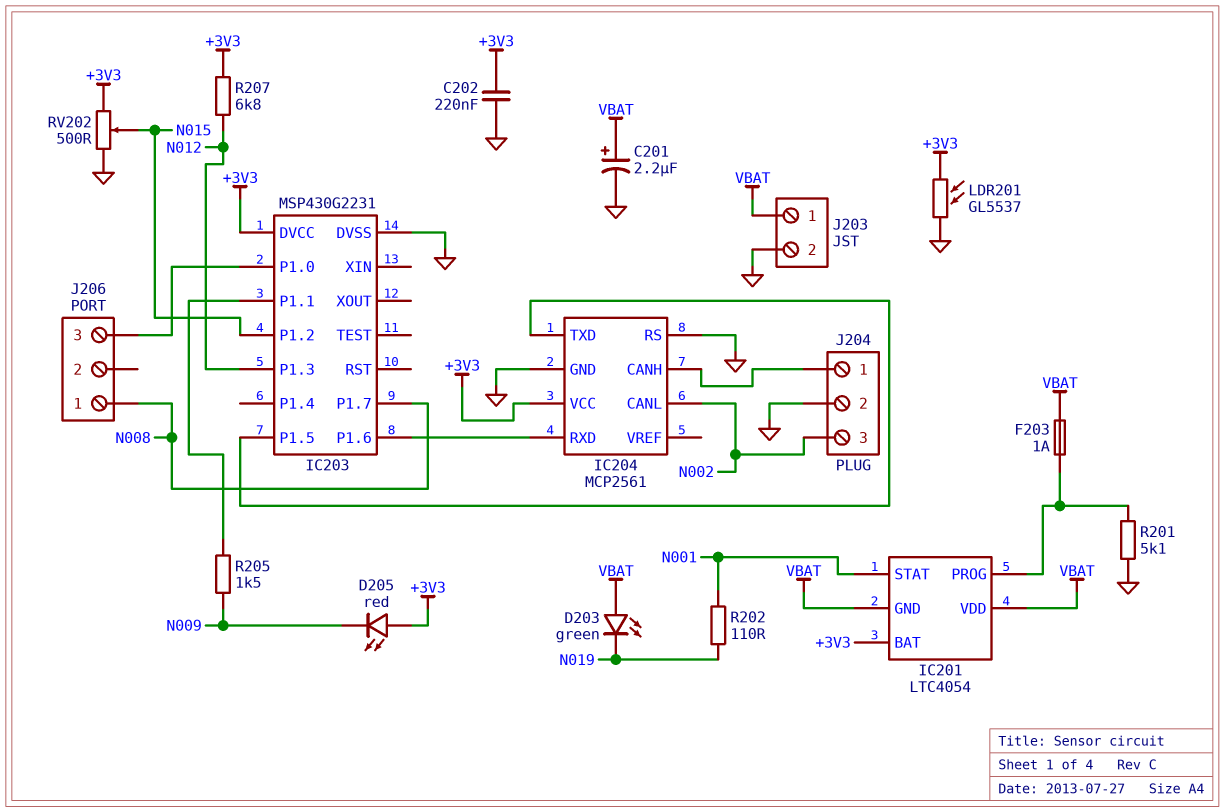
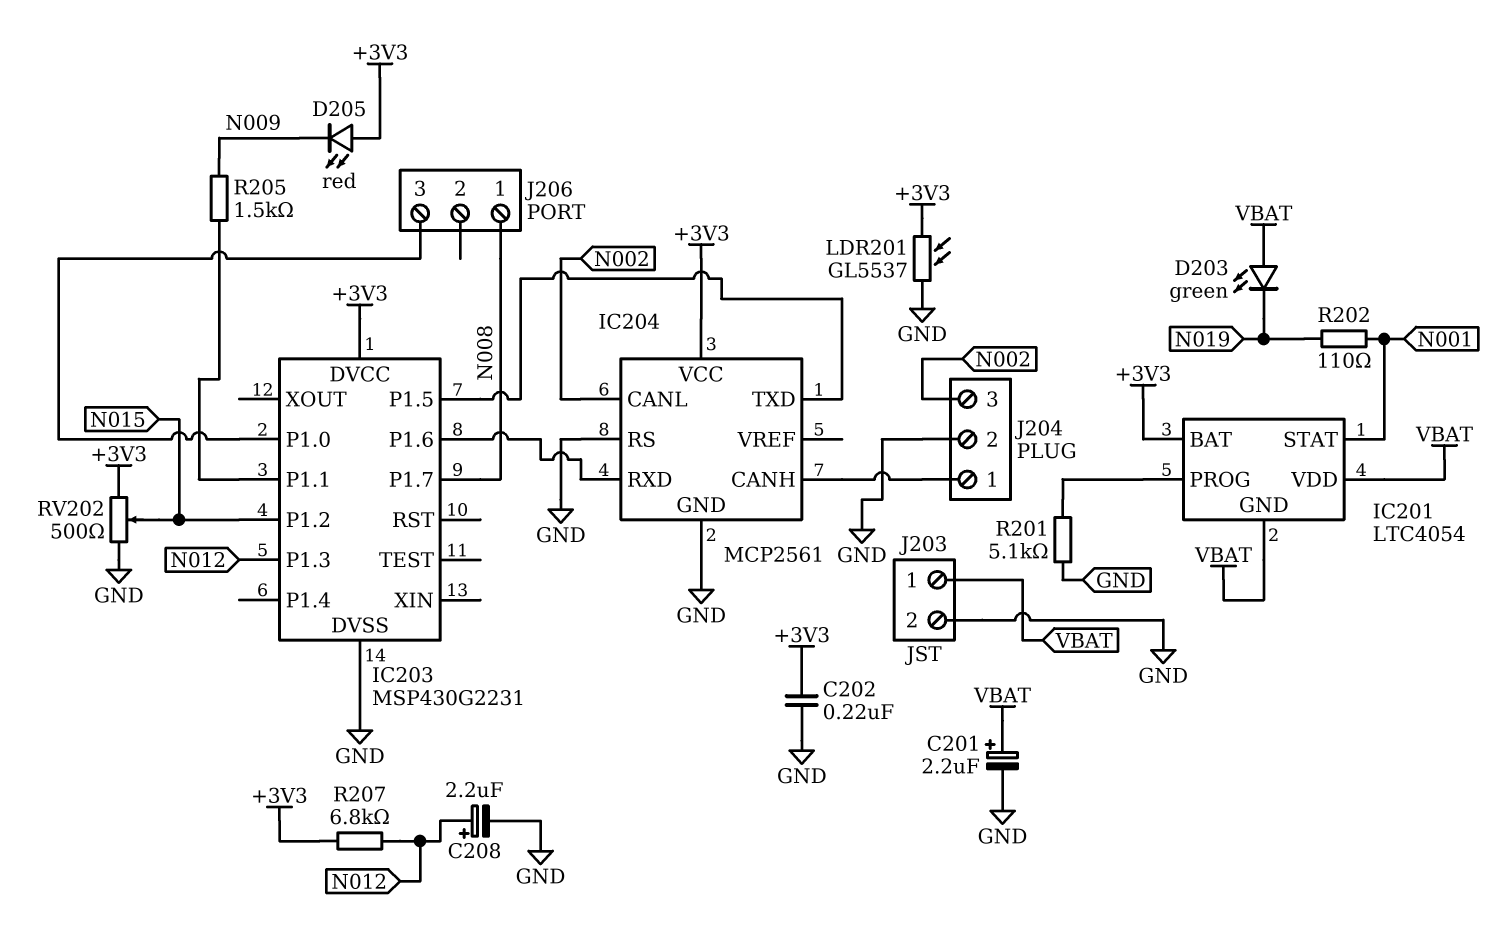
C208: none -> 2.2uF (plus N012, minus GND)
F203: 1A (IC201/PROG, VBAT) -> none

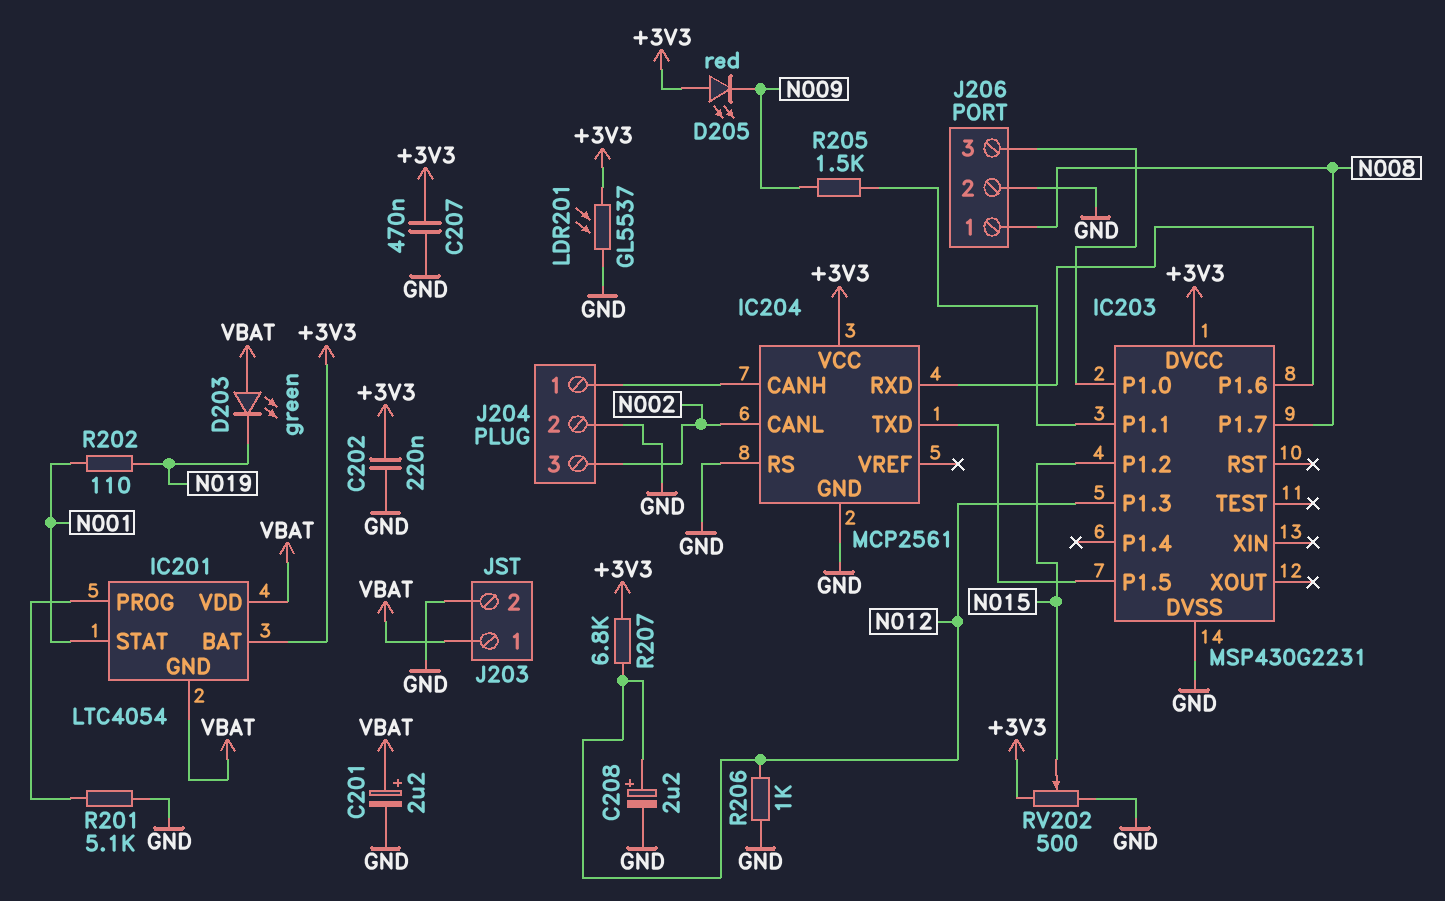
C207: none -> 470nF (+3V3, GND)
J206 pin 2: none -> GND
R206: none -> 1k (GND, N012)

